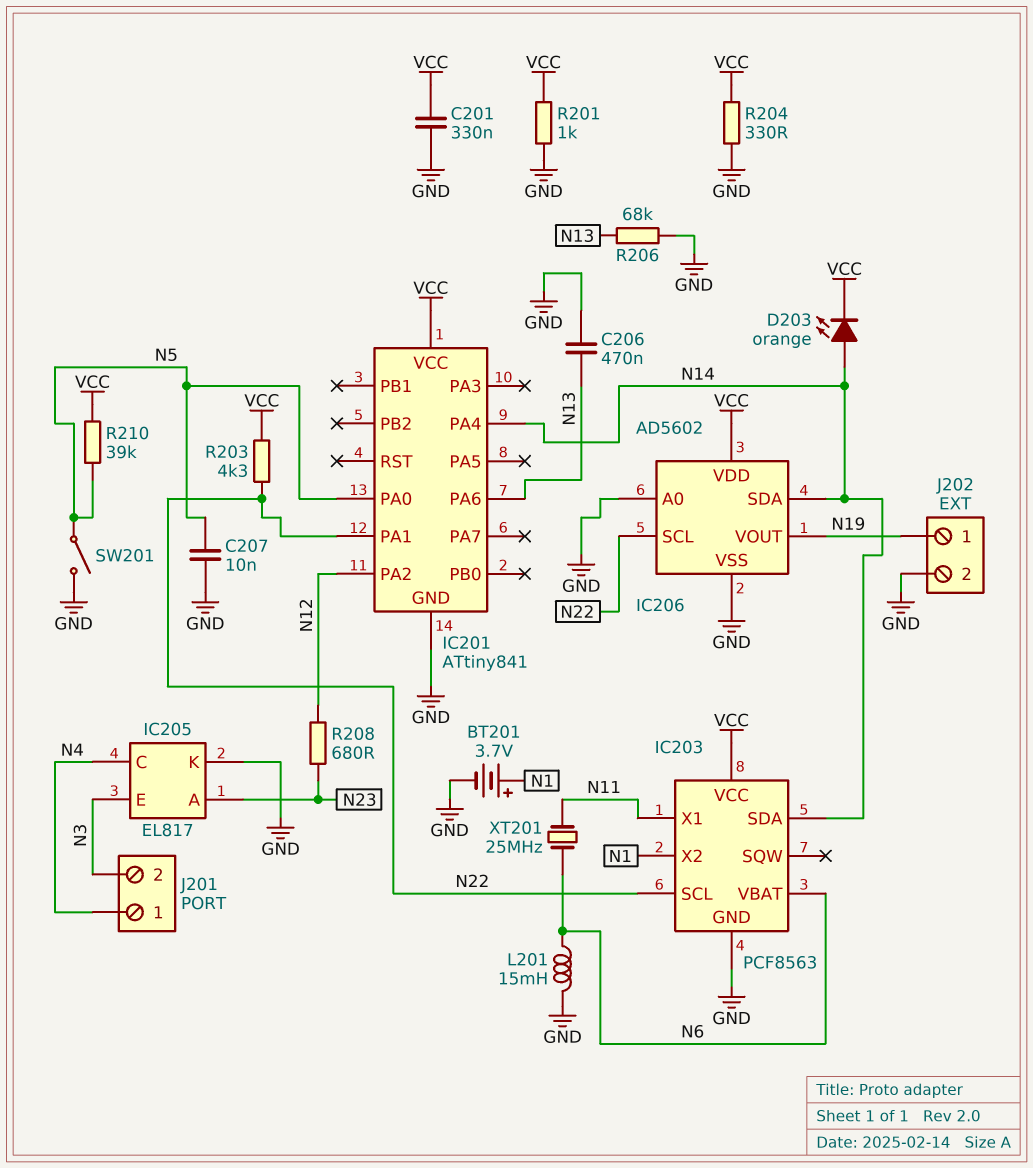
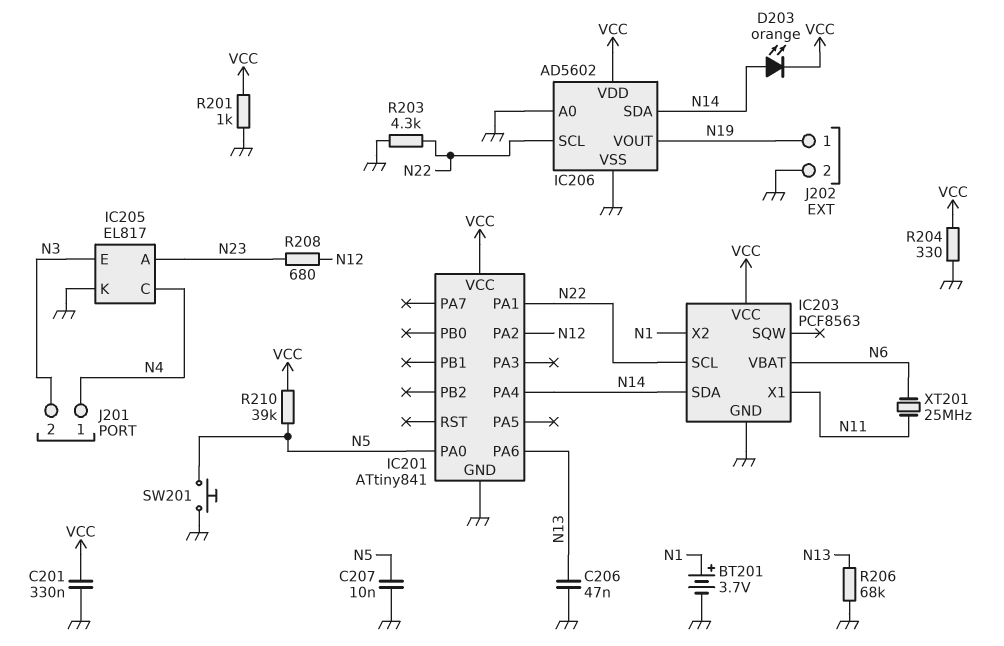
C206: 470nF (GND, N13) -> 47nF (GND, N13)
L201: 15mH (GND, N6) -> none
R203: 4.3k (N22, VCC) -> 4.3k (GND, N22)
SW201: switch (GND, N5) -> button (GND, N5)

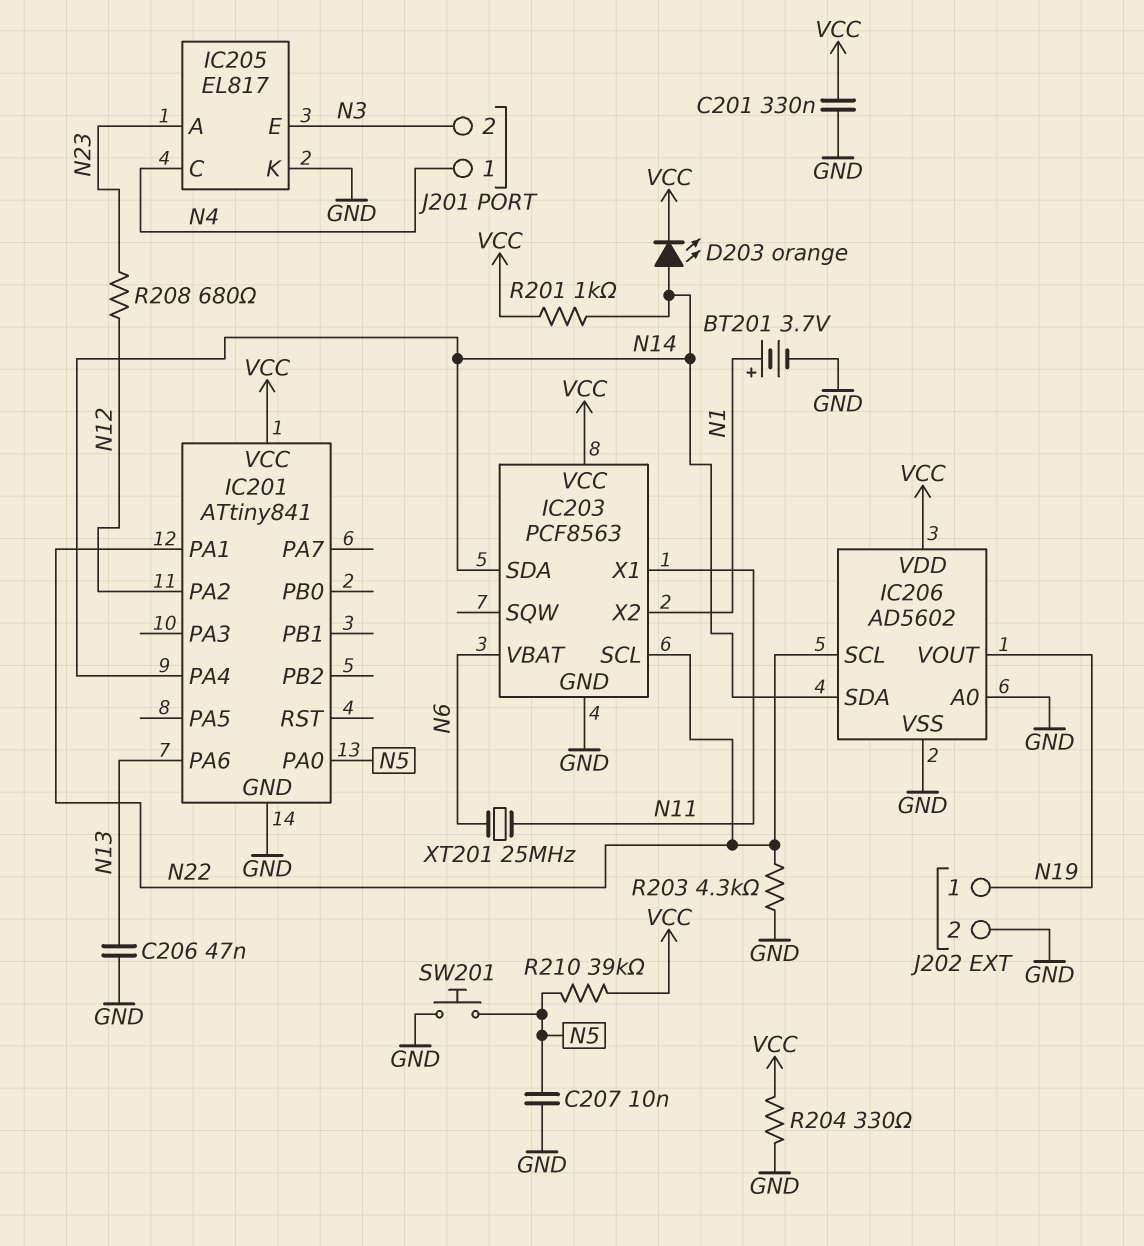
R201: 1k (GND, VCC) -> 1k (N14, VCC)
R206: 68k (GND, N13) -> none

